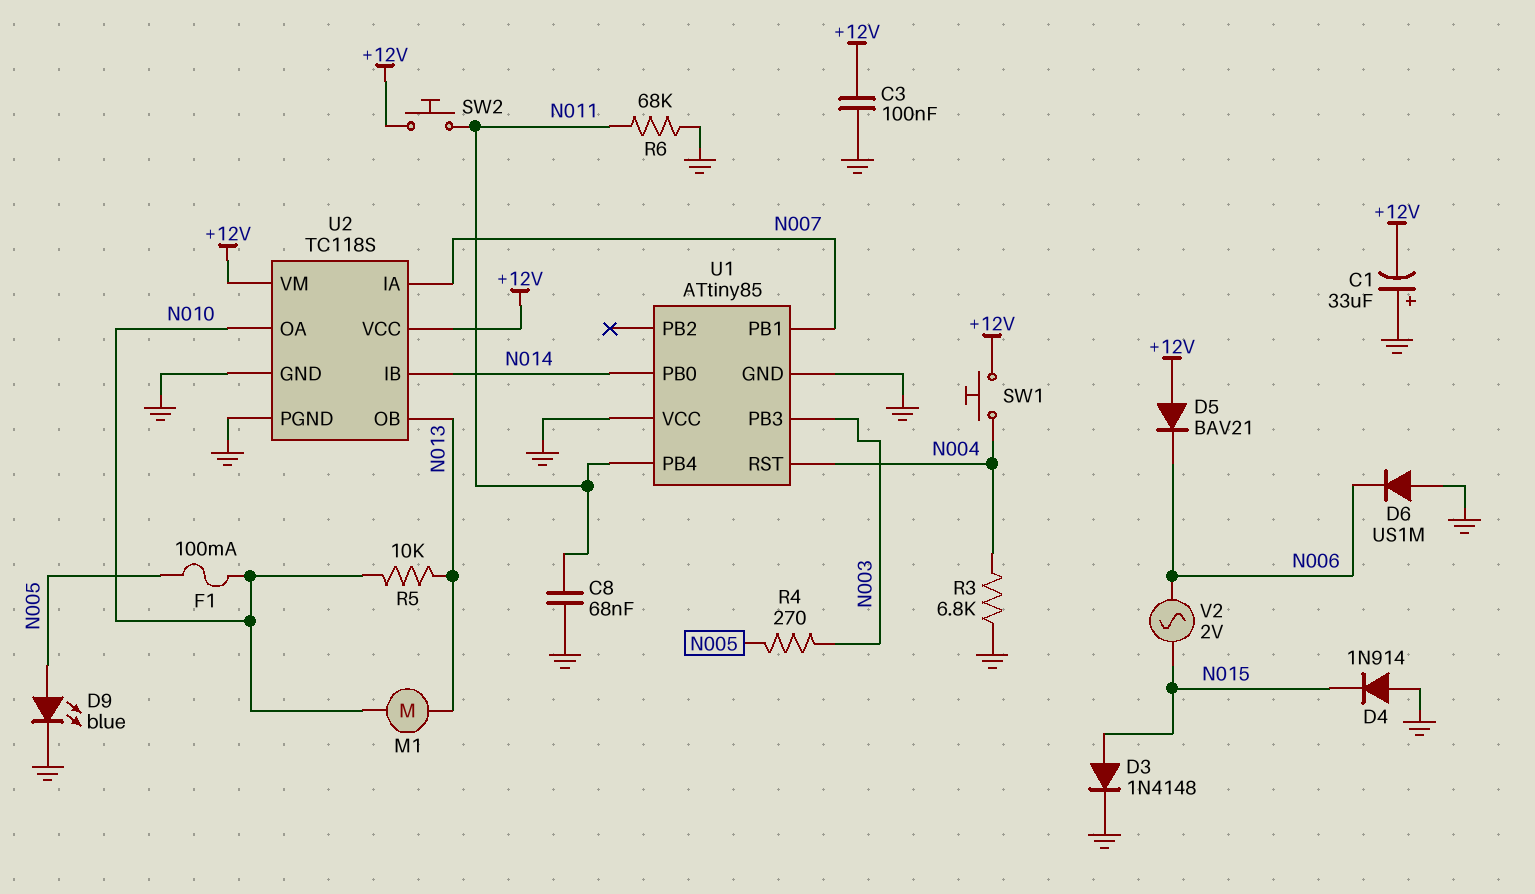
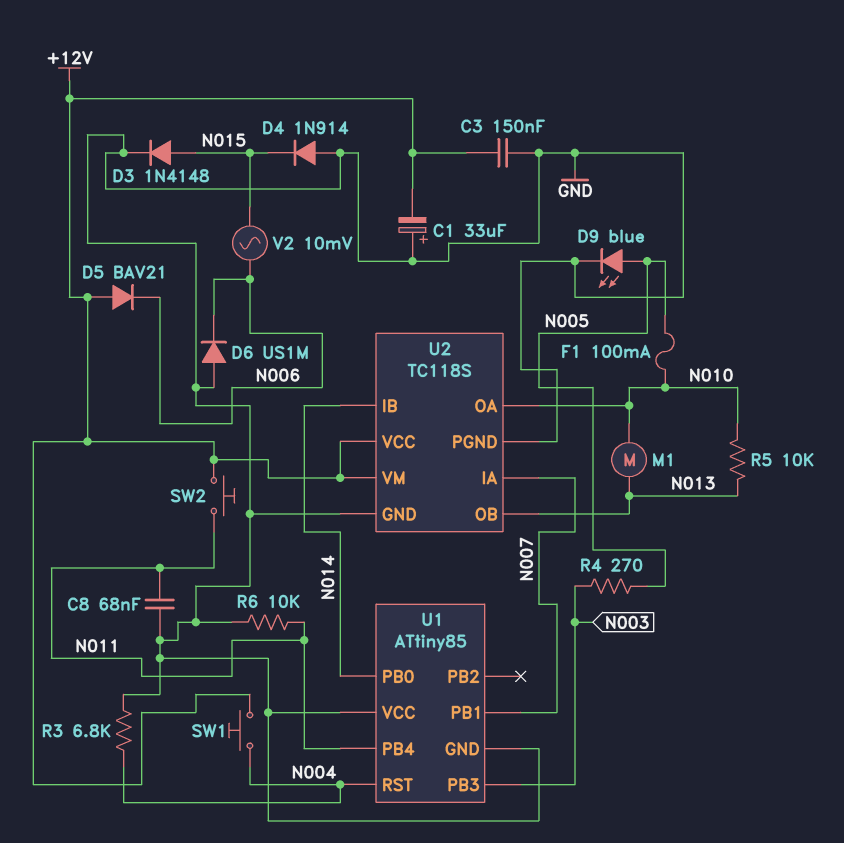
C3: 100nF (+12V, GND) -> 150nF (+12V, GND)
R6: 68k (GND, N011) -> 10k (GND, N011)
V2: AC 2V (N006, N015) -> AC 10mV (N006, N015)

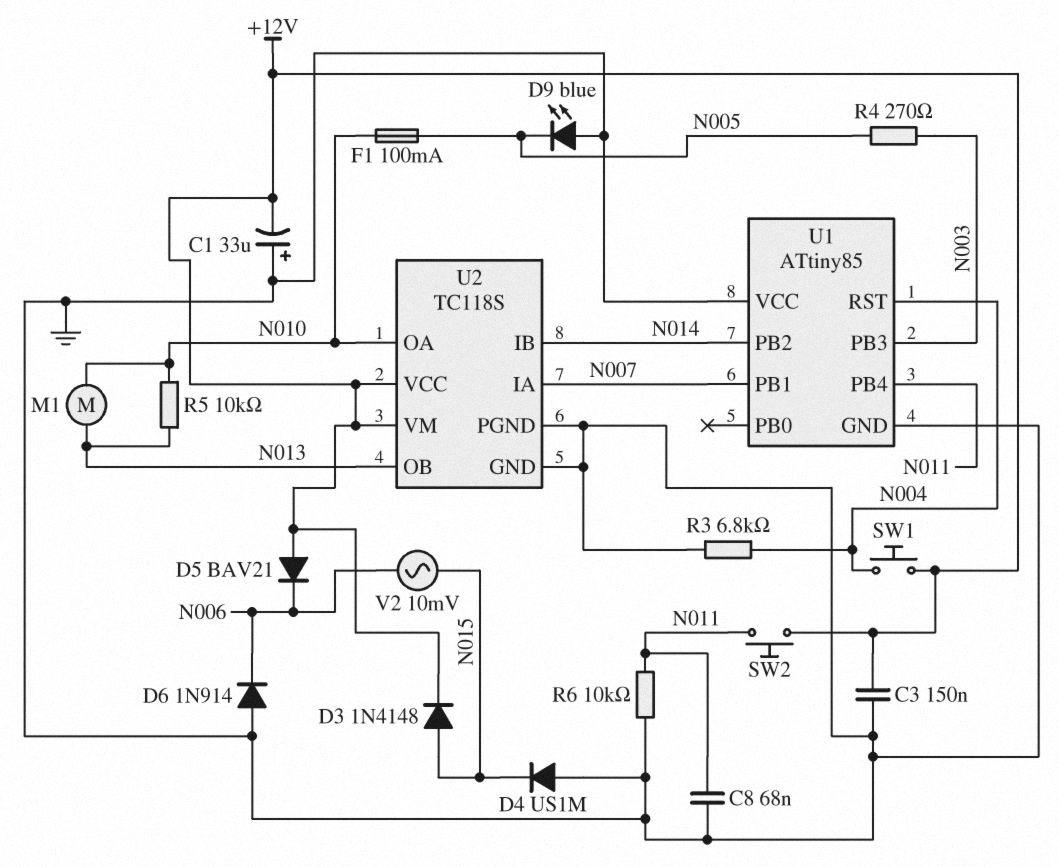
D3: diode 1N4148 (A N015, K GND) -> diode 1N4148 (A N015, K +12V)
D4: diode 1N914 (A GND, K N015) -> diode US1M (A GND, K N015)
D6: diode US1M (A GND, K N006) -> diode 1N914 (A GND, K N006)
D9: LED blue (A N005, K GND) -> LED blue (A GND, K N005)
U1 pin PB0: N014 -> none
U1 pin PB2: none -> N014

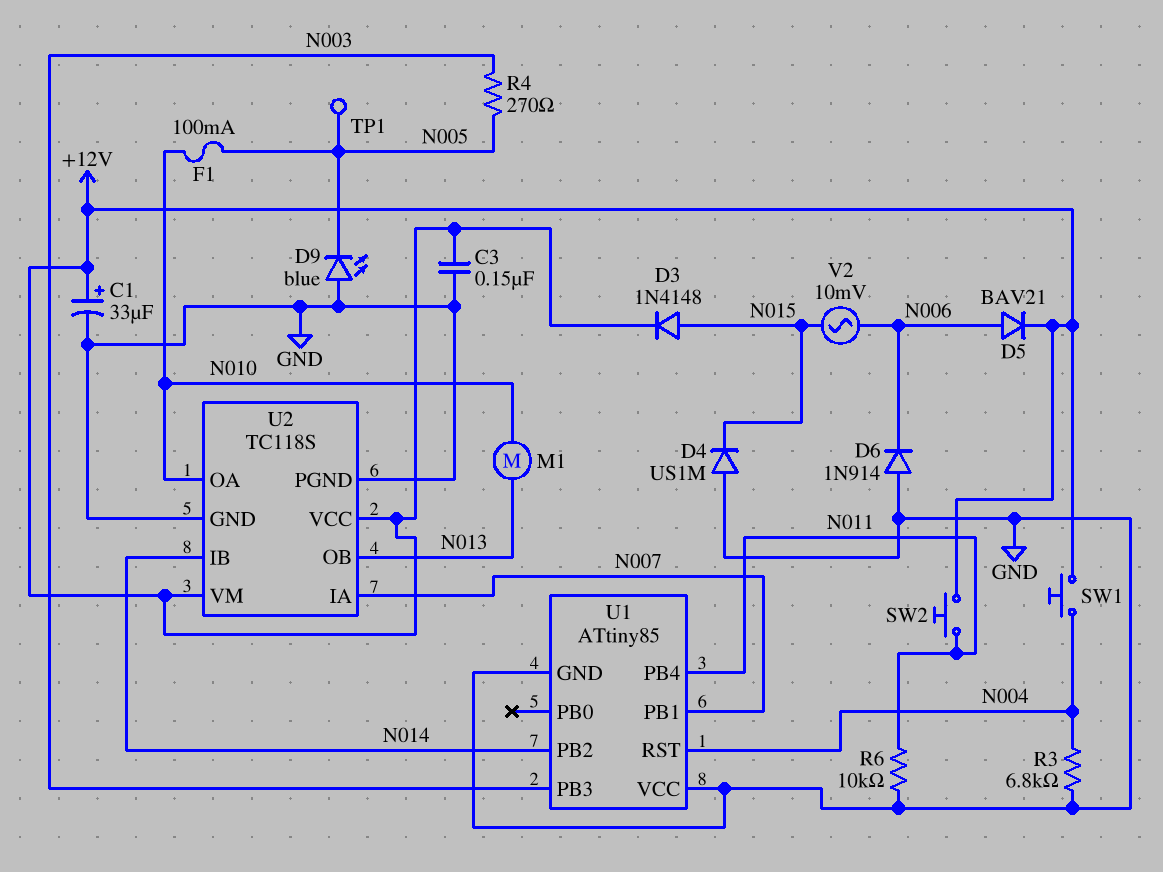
C1: 33uF (plus GND, minus +12V) -> 33uF (plus +12V, minus GND)
C8: 68nF (GND, N011) -> none
D5: diode BAV21 (A +12V, K N006) -> diode BAV21 (A N006, K +12V)
R5: 10k (N010, N013) -> none
TP1: none -> test point (N005)

